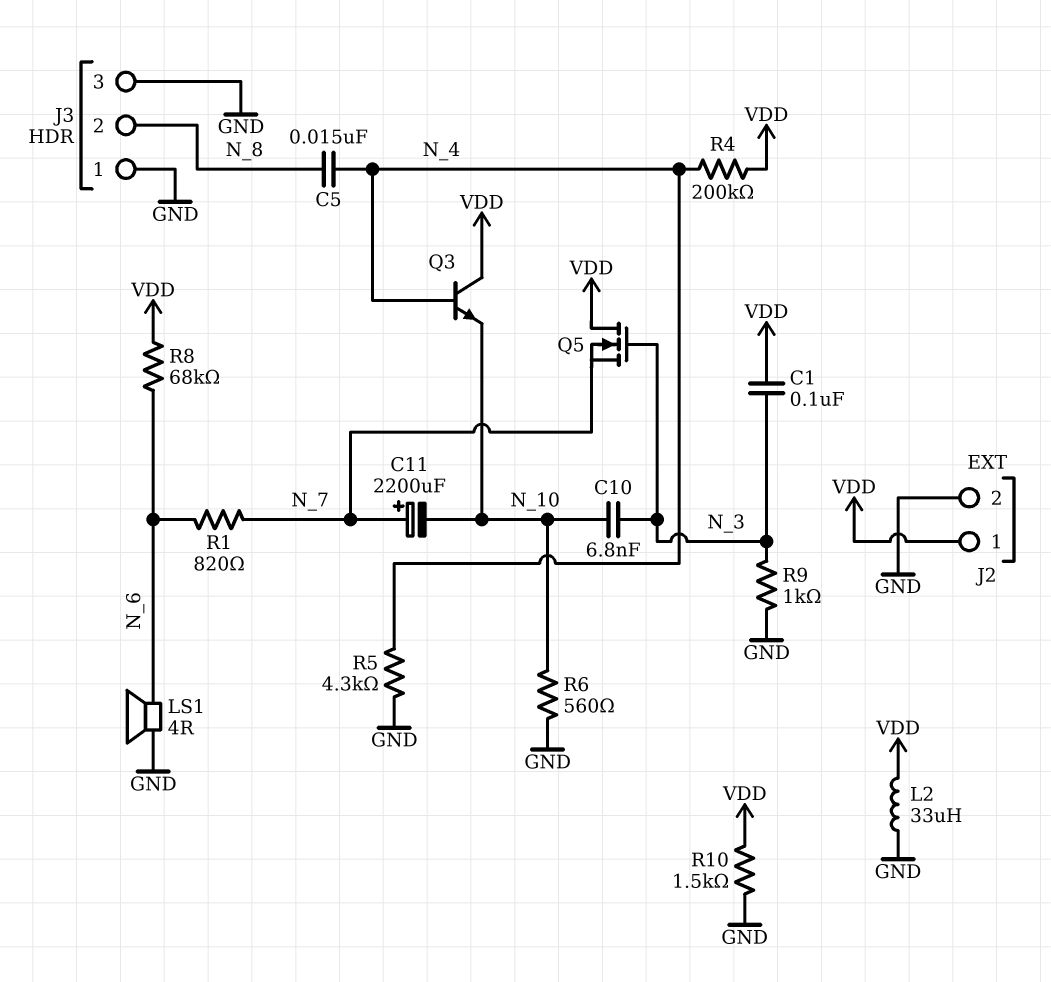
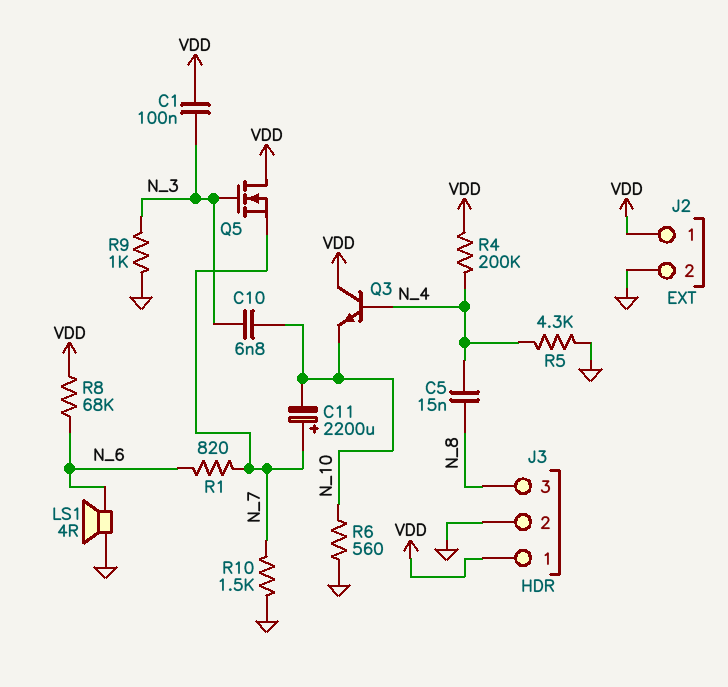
J3 pin 1: GND -> VDD
J3 pin 2: N_8 -> GND
J3 pin 3: GND -> N_8
L2: 33uH (GND, VDD) -> none
R10: 1.5k (GND, VDD) -> 1.5k (GND, N_7)

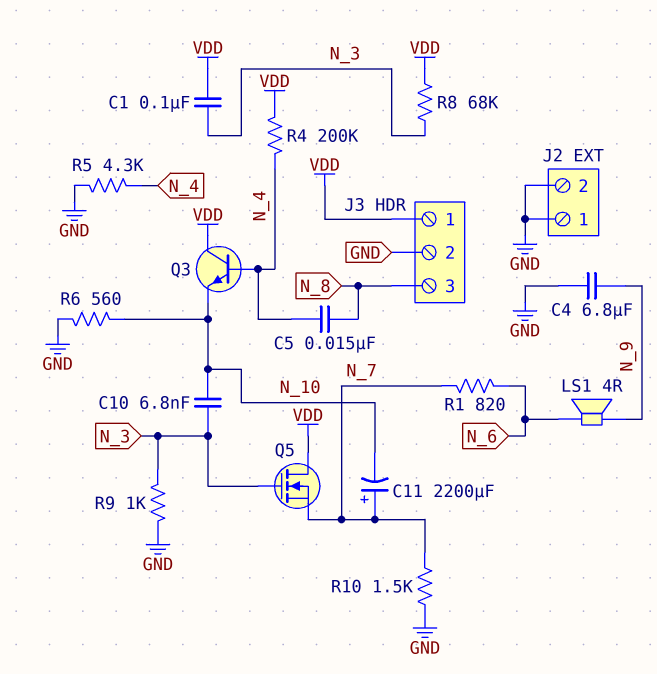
C4: none -> 6.8uF (GND, N_9)
J2 pin 1: VDD -> GND
LS1: speaker 4R (GND, N_6) -> speaker 4R (N_6, N_9)
R8: 68k (N_6, VDD) -> 68k (N_3, VDD)

